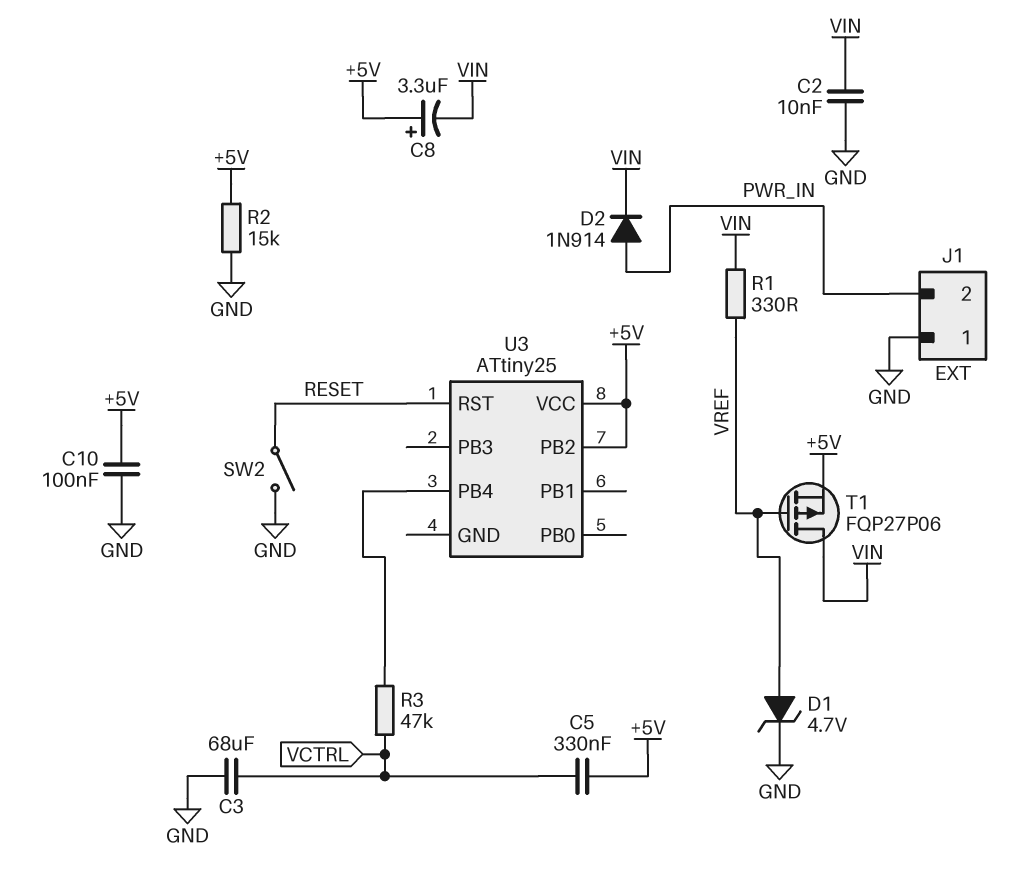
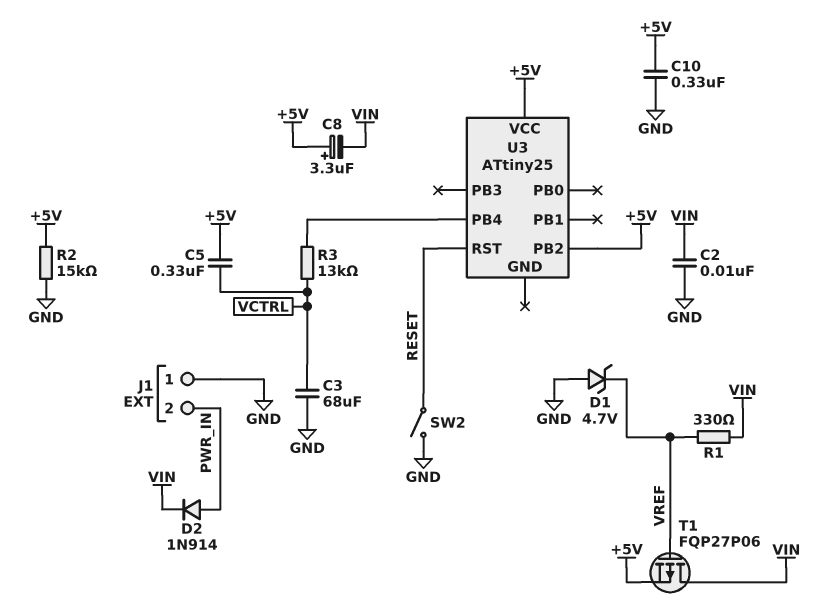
C10: 100nF (+5V, GND) -> 330nF (+5V, GND)
D1: zener 4.7V (A VREF, K GND) -> zener 4.7V (A GND, K VREF)
R3: 47k (U3/PB4, VCTRL) -> 13k (U3/PB4, VCTRL)

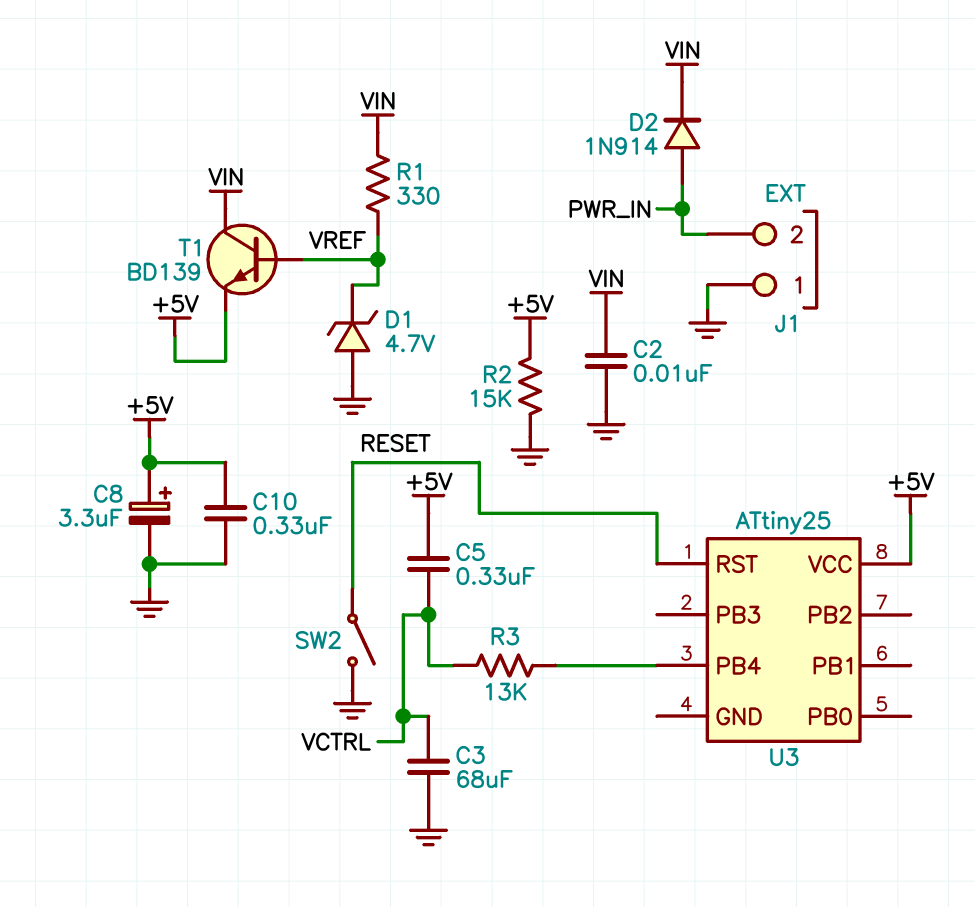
C8: 3.3uF (plus +5V, minus VIN) -> 3.3uF (plus +5V, minus GND)
T1: PMOS FQP27P06 (G VREF, D VIN, S +5V) -> NPN BD139 (B VREF, C VIN, E +5V)
U3 pin PB2: +5V -> none

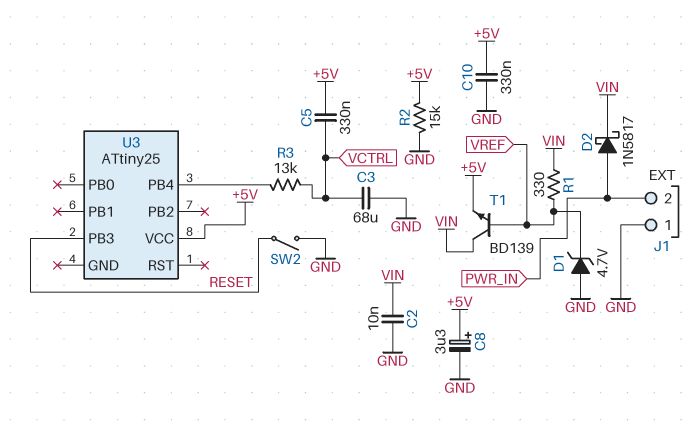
D2: diode 1N914 (A PWR_IN, K VIN) -> schottky 1N5817 (A PWR_IN, K VIN)
U3 pin PB3: none -> RESET
U3 pin RST: RESET -> none

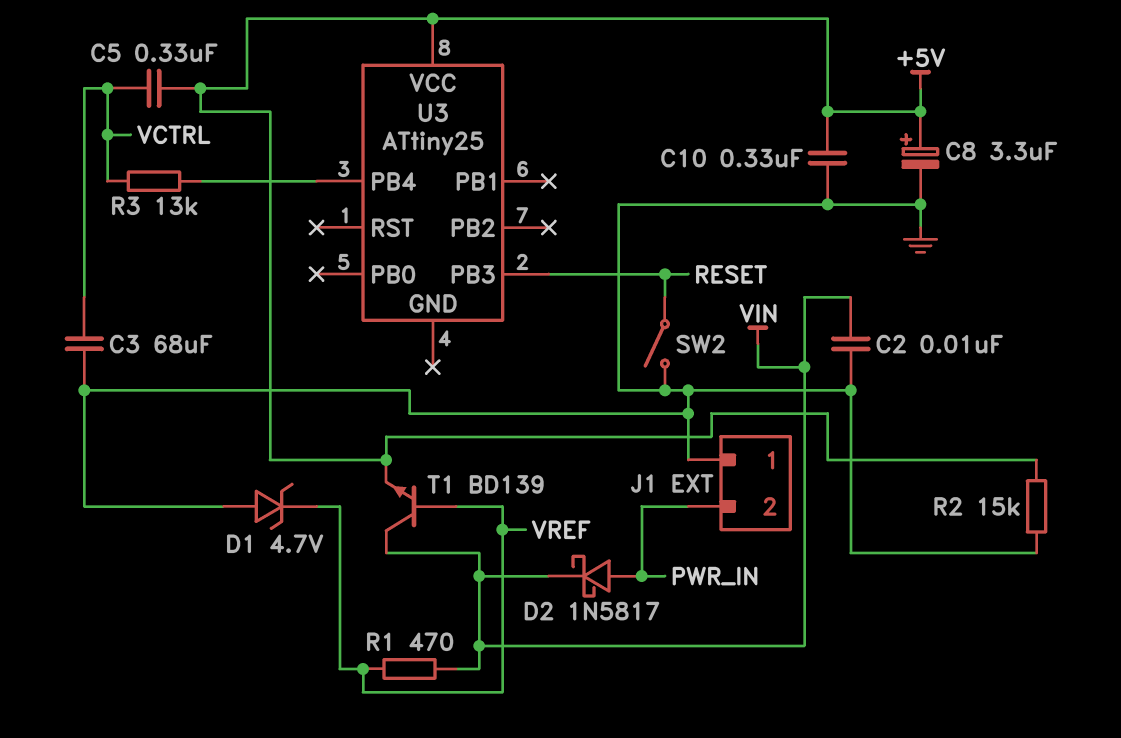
R1: 330 (VIN, VREF) -> 470 (VIN, VREF)

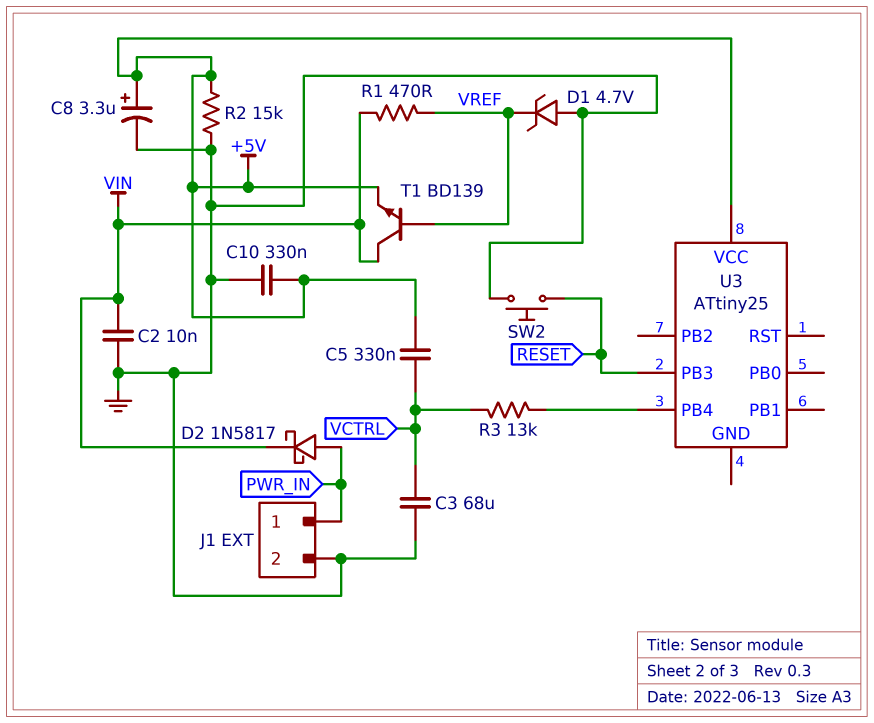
J1 pin 1: GND -> PWR_IN
J1 pin 2: PWR_IN -> GND
SW2: switch (GND, RESET) -> button (GND, RESET)

